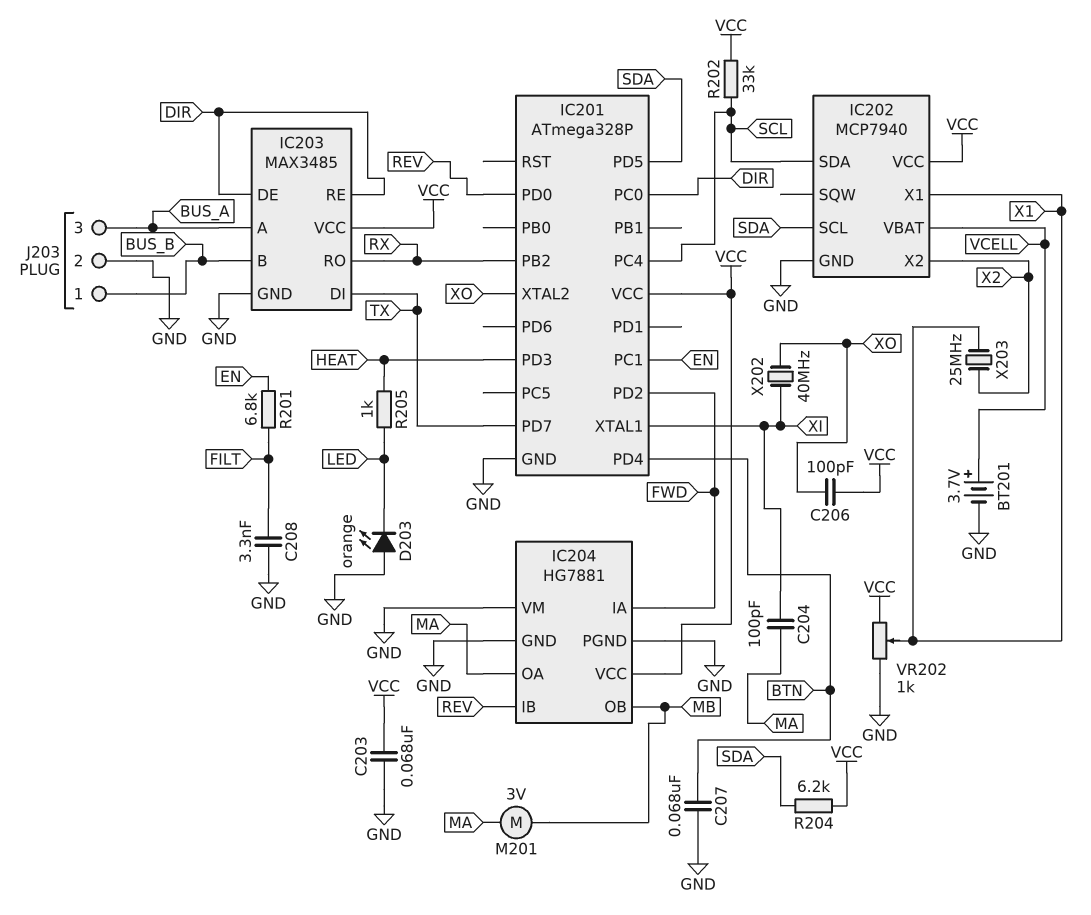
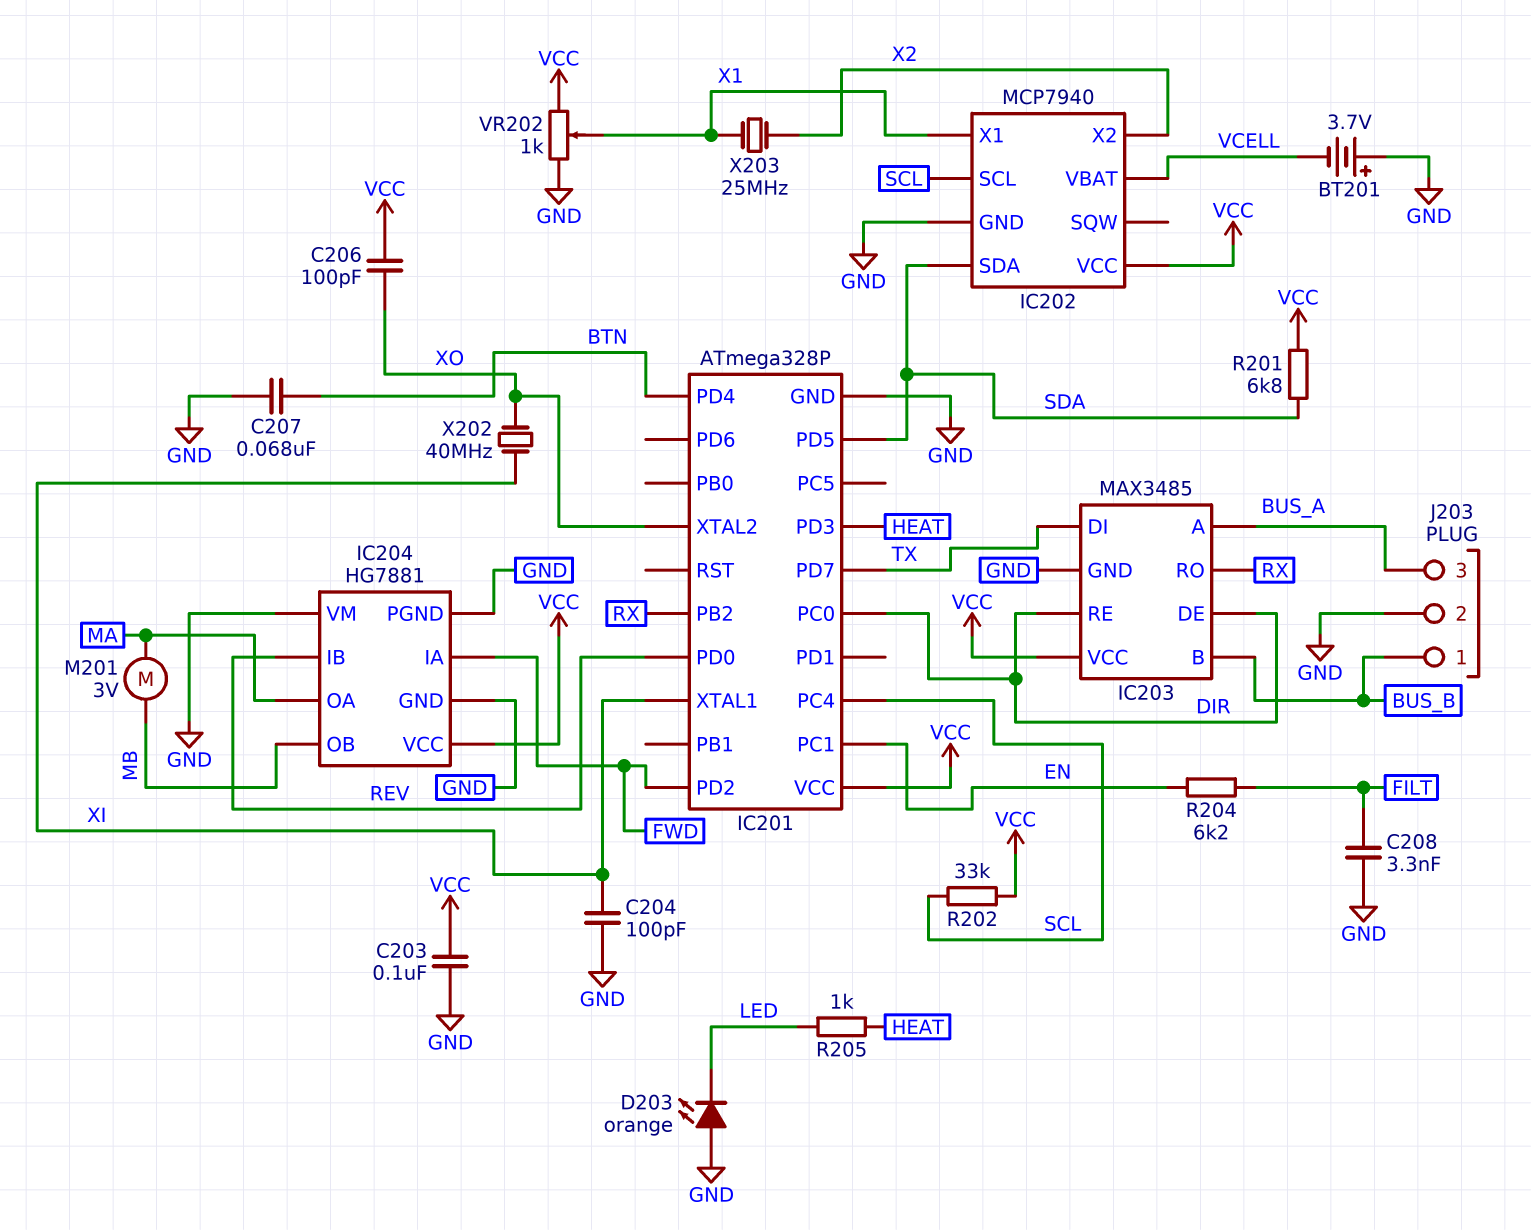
BT201: 3.7V (plus VCELL, minus GND) -> 3.7V (plus GND, minus VCELL)
C203: 68nF (GND, VCC) -> 100nF (GND, VCC)
C204: 100pF (MA, XI) -> 100pF (GND, XI)
IC202 pin SCL: SDA -> SCL
IC202 pin SDA: SCL -> SDA
R201: 6.8k (EN, FILT) -> 6.8k (SDA, VCC)
R204: 6.2k (SDA, VCC) -> 6.2k (EN, FILT)

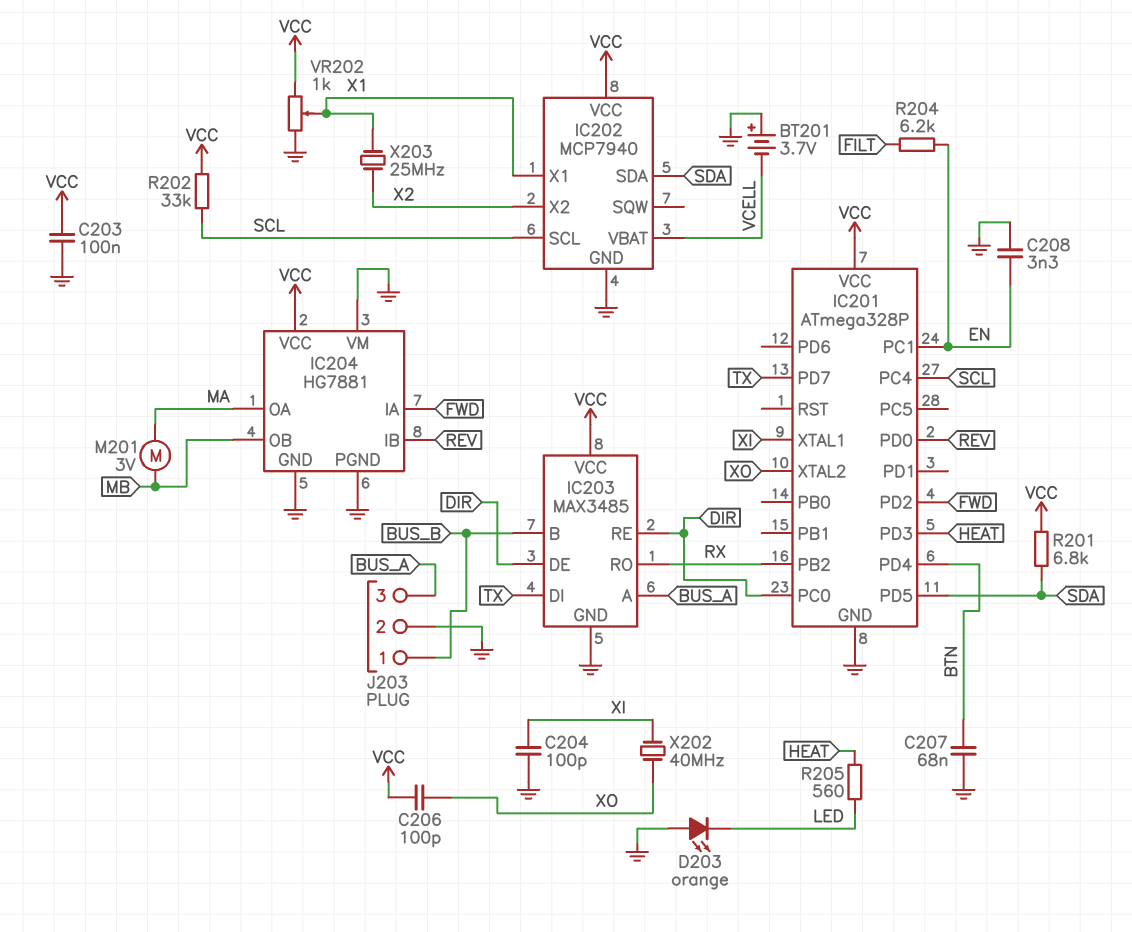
C208: 3.3nF (FILT, GND) -> 3.3nF (EN, GND)
R205: 1k (HEAT, LED) -> 560 (HEAT, LED)

